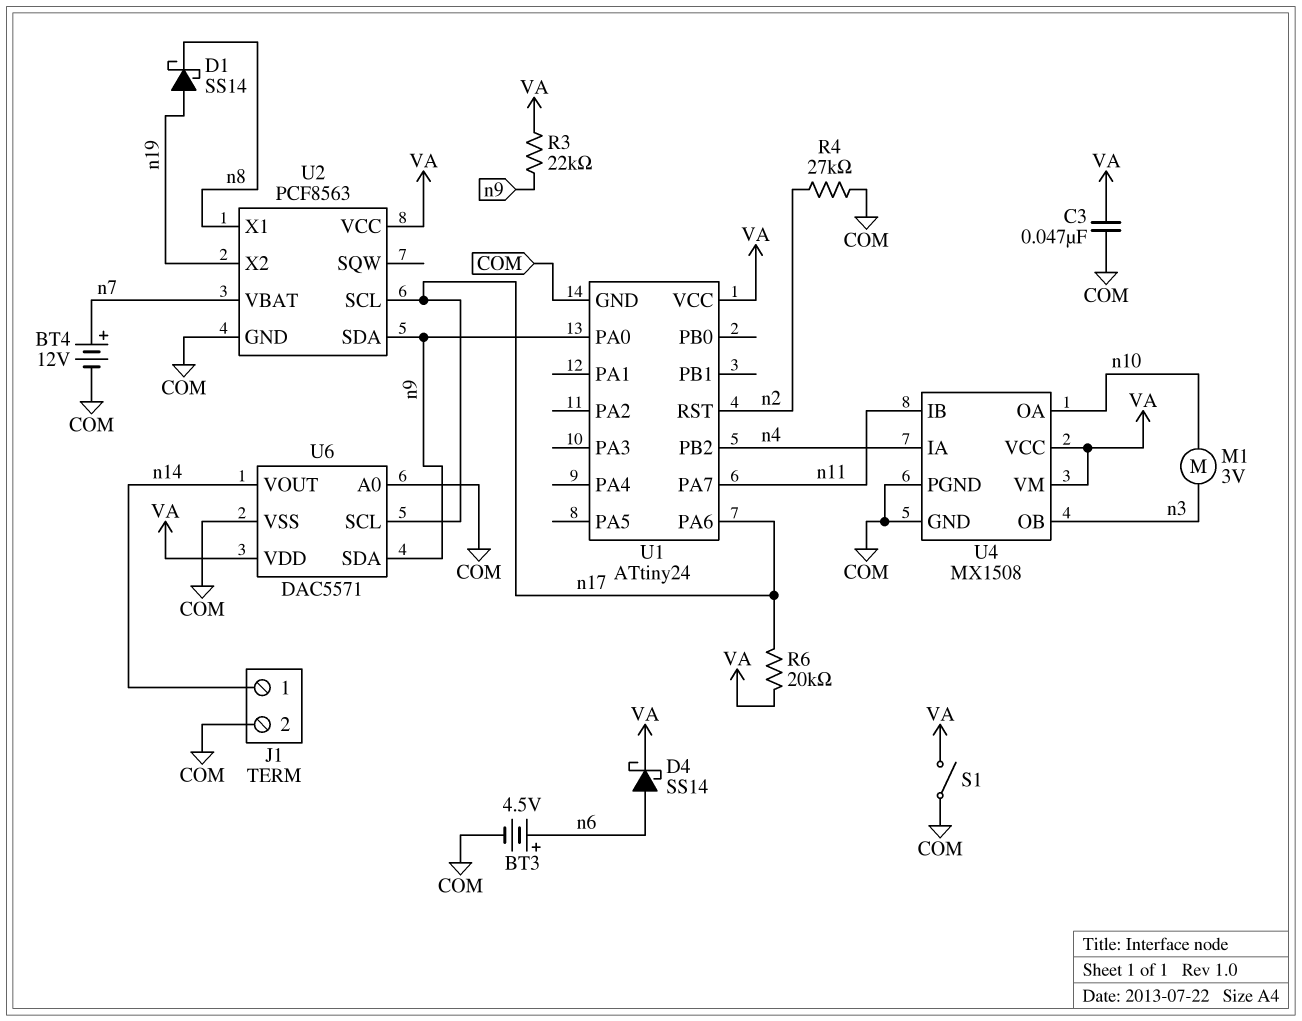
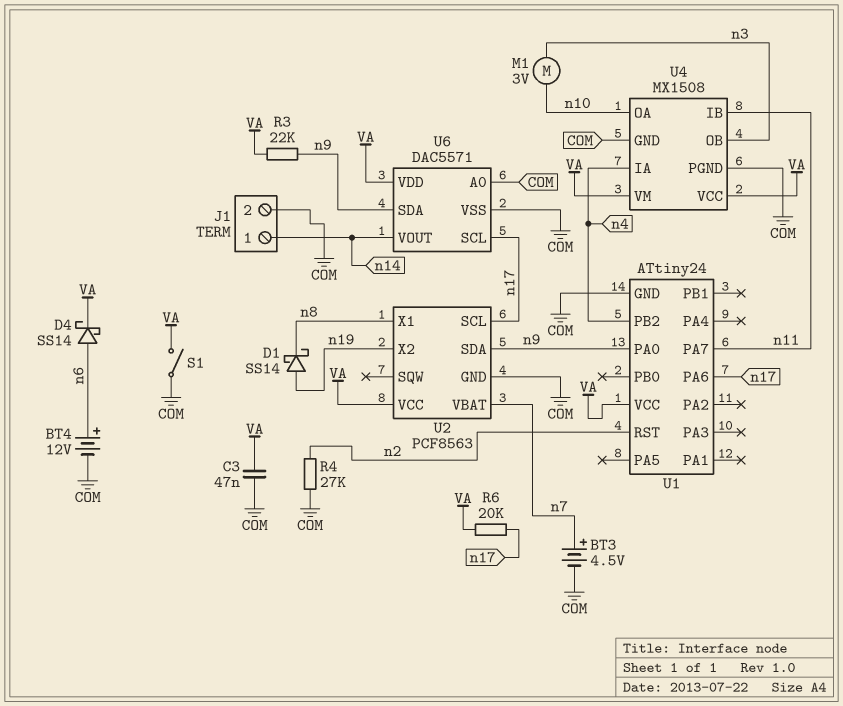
BT3: 4.5V (plus n6, minus COM) -> 4.5V (plus n7, minus COM)
BT4: 12V (plus n7, minus COM) -> 12V (plus n6, minus COM)

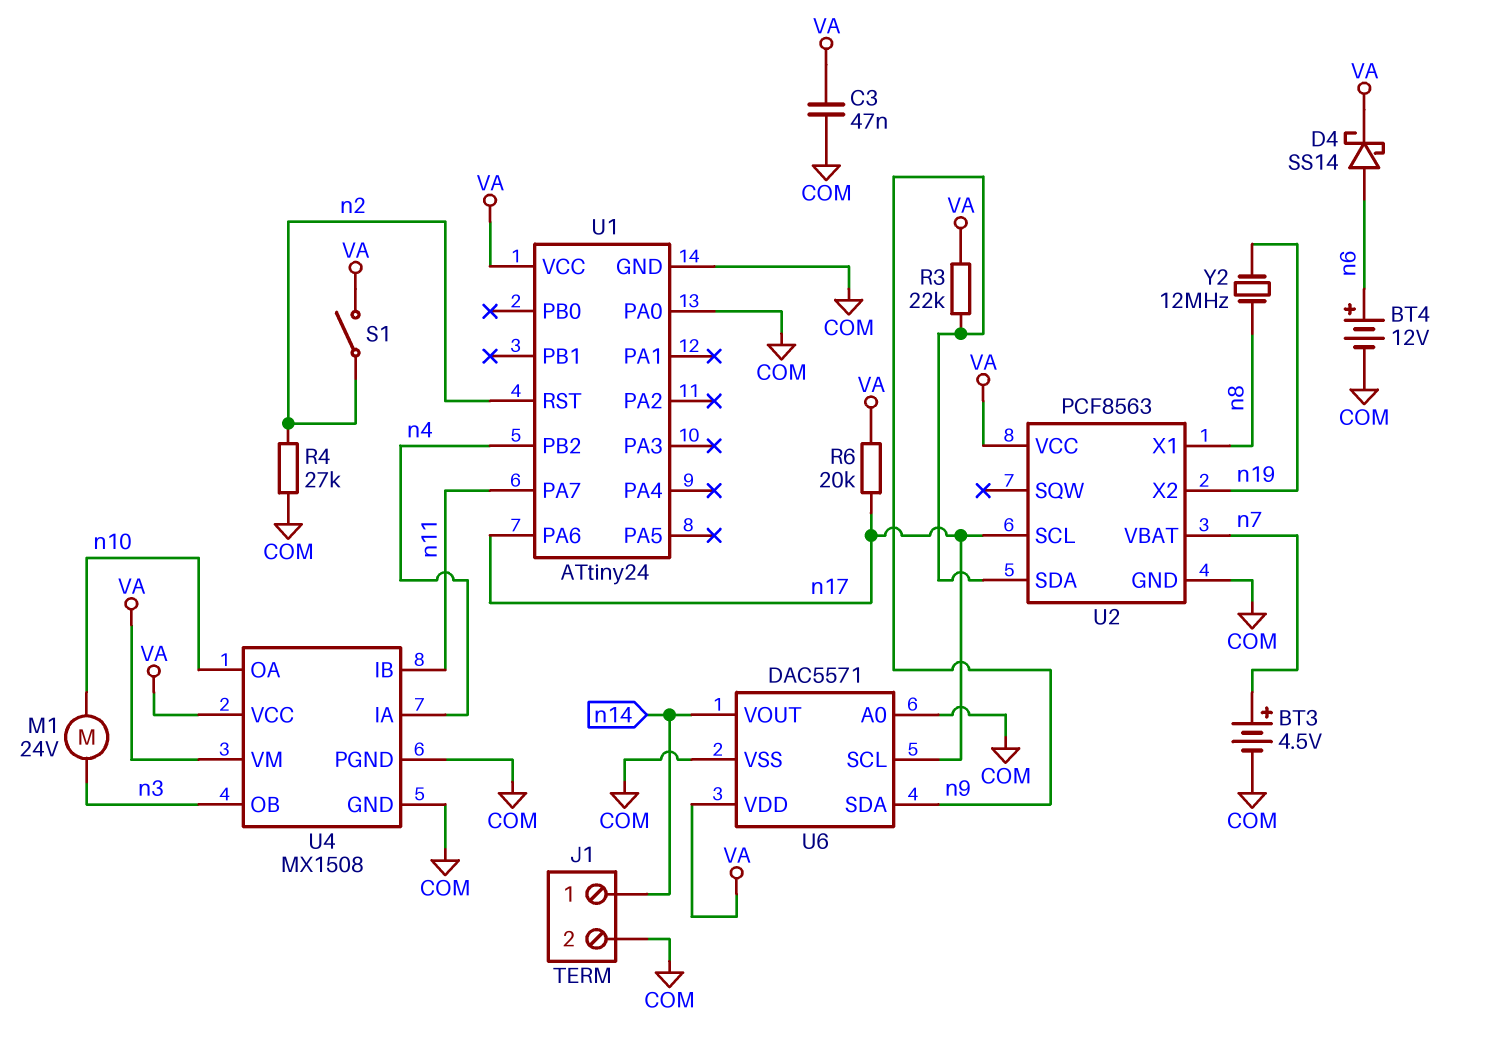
D1: schottky SS14 (A n19, K n8) -> none
M1: motor 3V (n3, n10) -> motor 24V (n3, n10)
S1: switch (COM, VA) -> switch (VA, n2)
U1 pin PA0: n9 -> COM
Y2: none -> 12MHz (n8, n19)

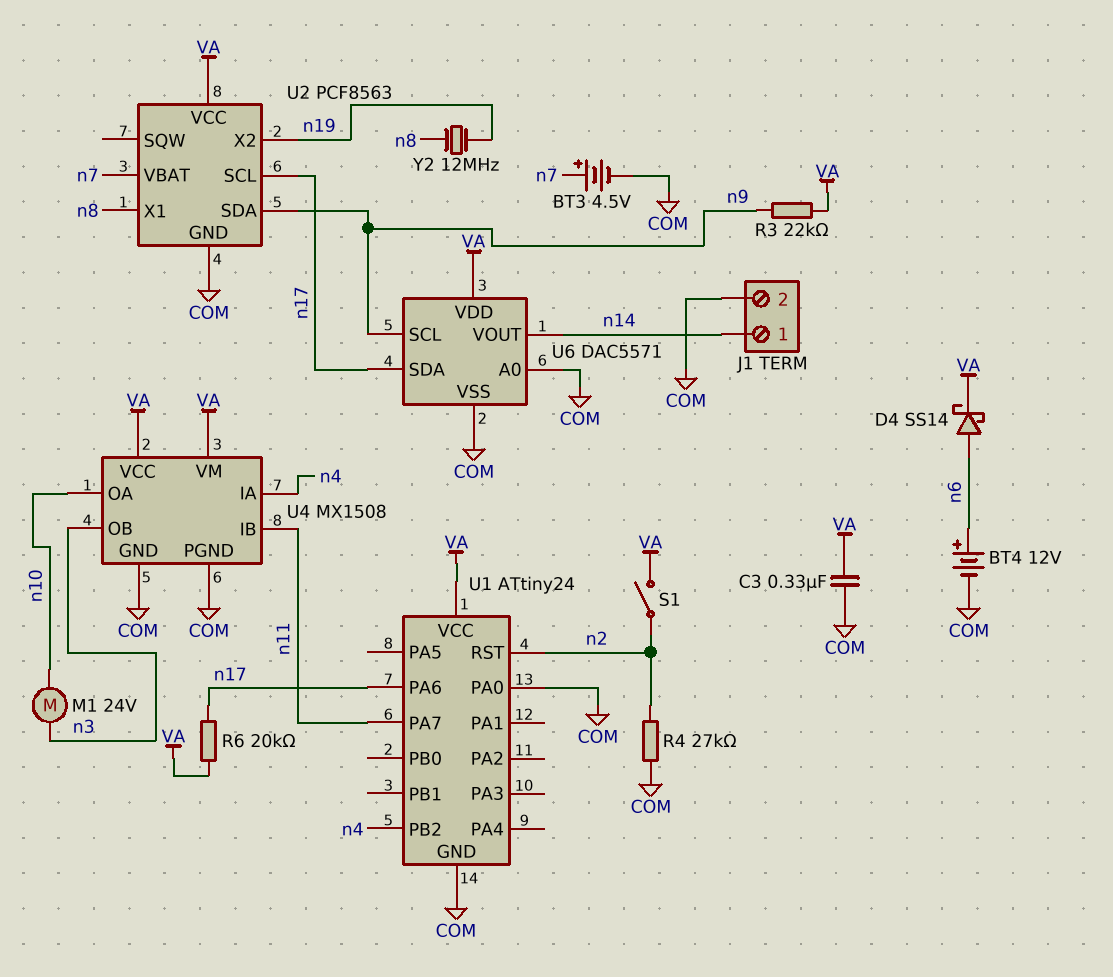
C3: 47nF (COM, VA) -> 330nF (COM, VA)
U6 pin SCL: n17 -> n9
U6 pin SDA: n9 -> n17

